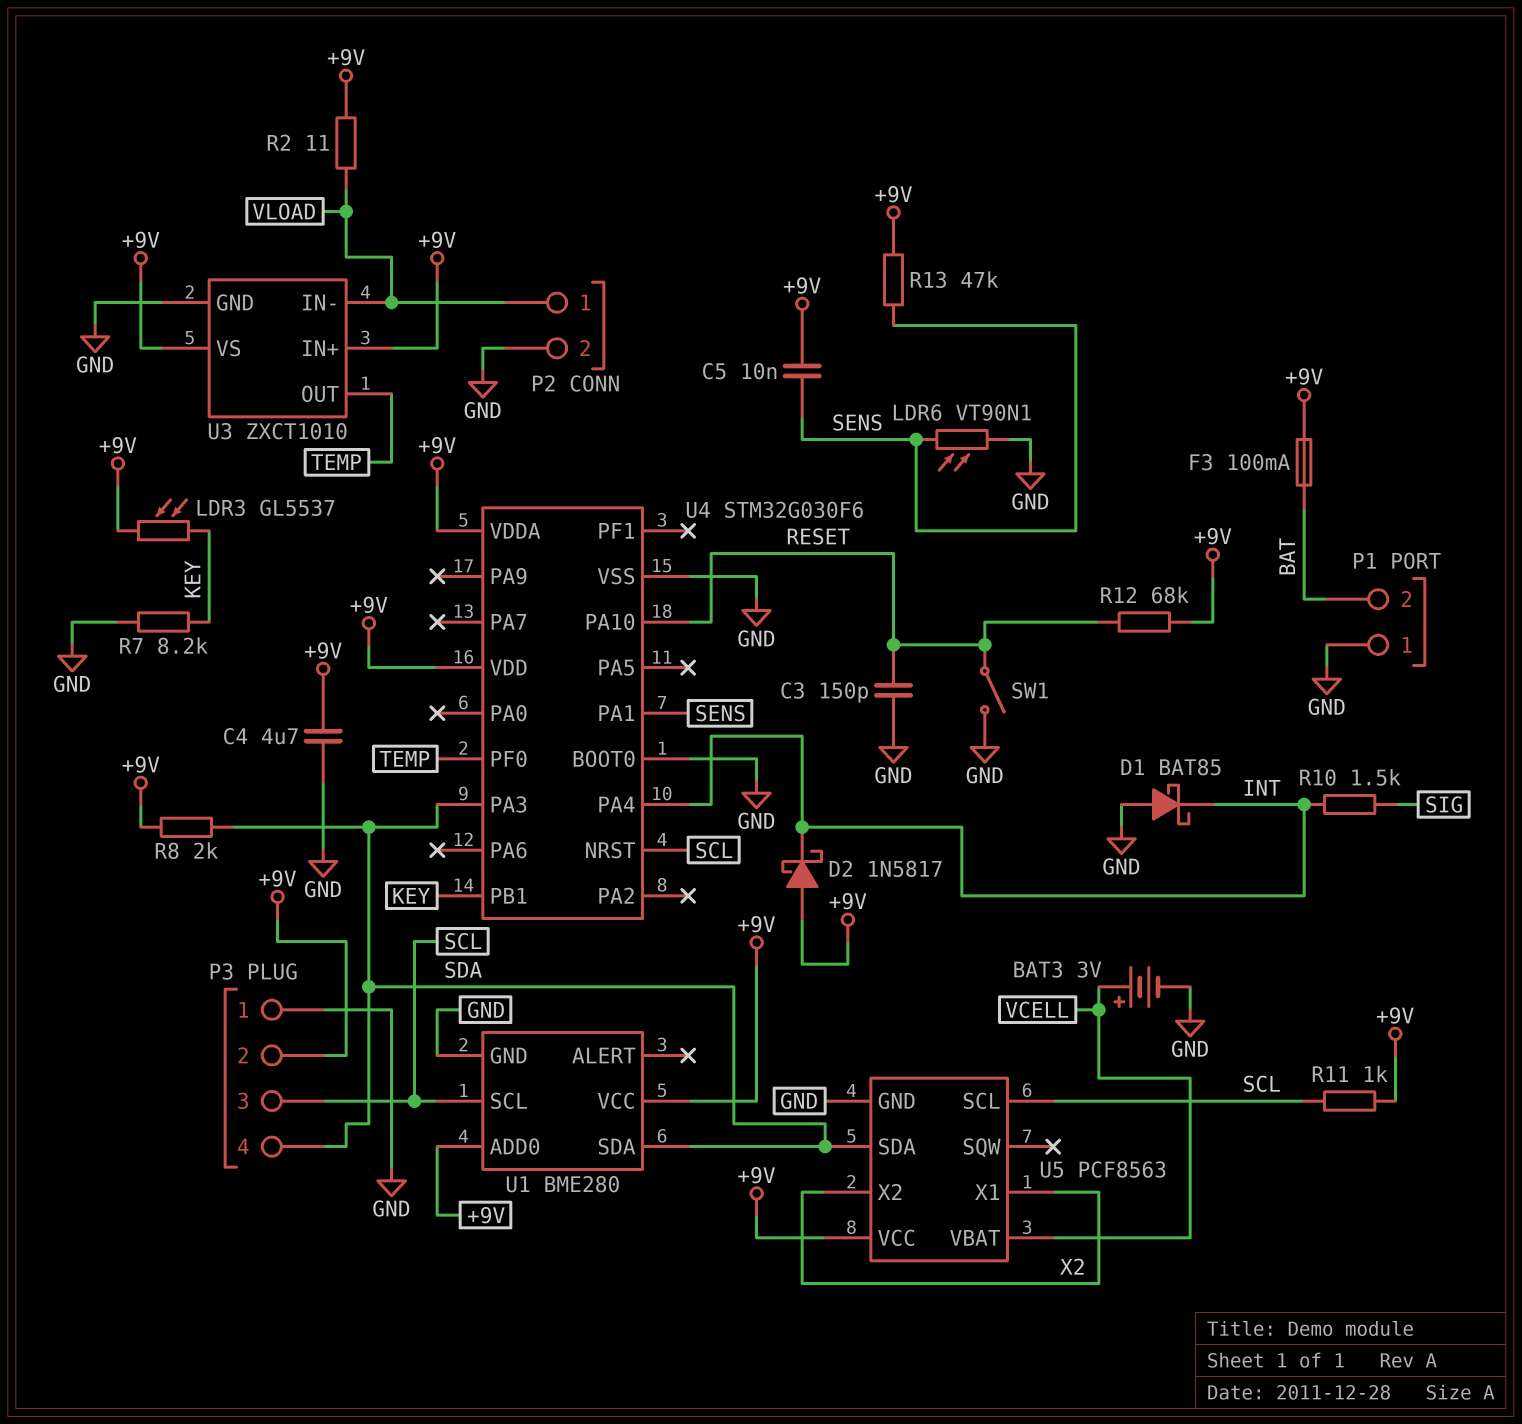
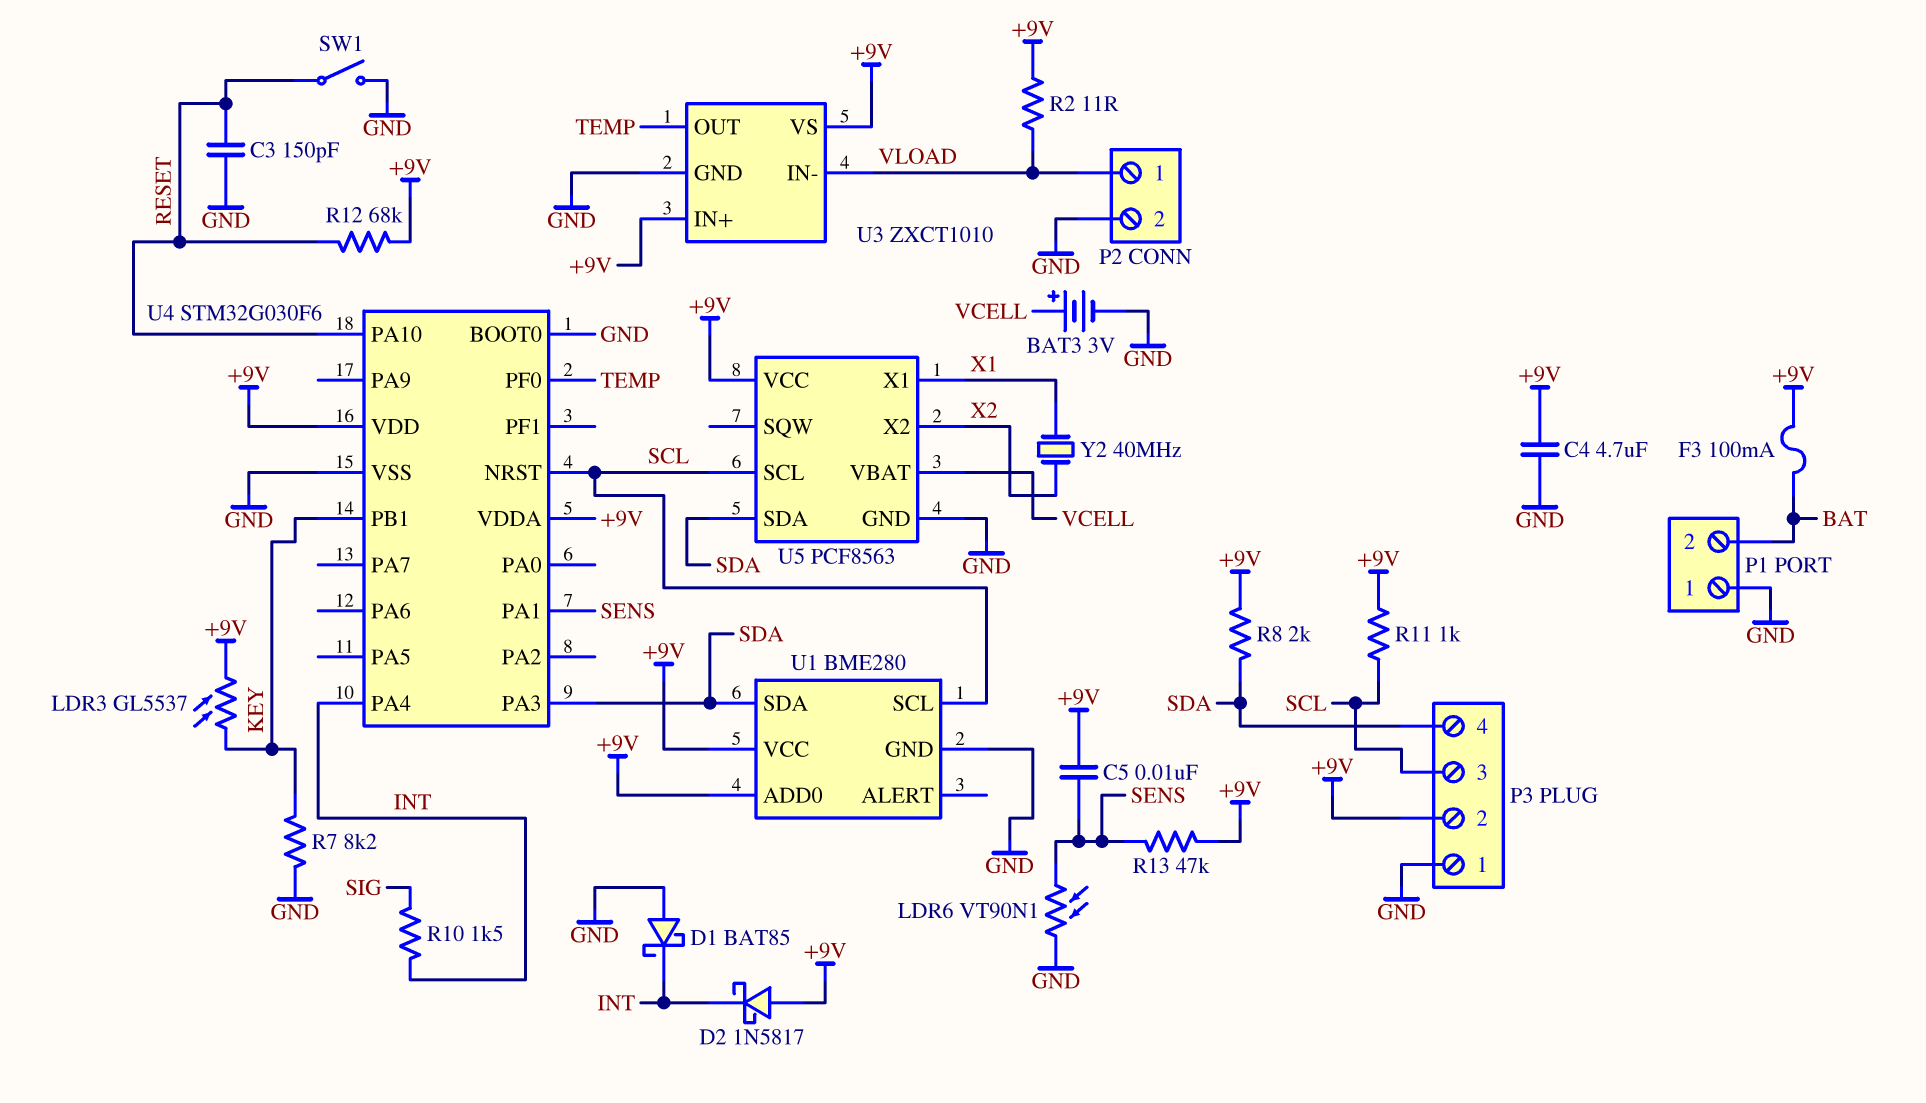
U5 pin X1: X2 -> X1
Y2: none -> 40MHz (X1, X2)

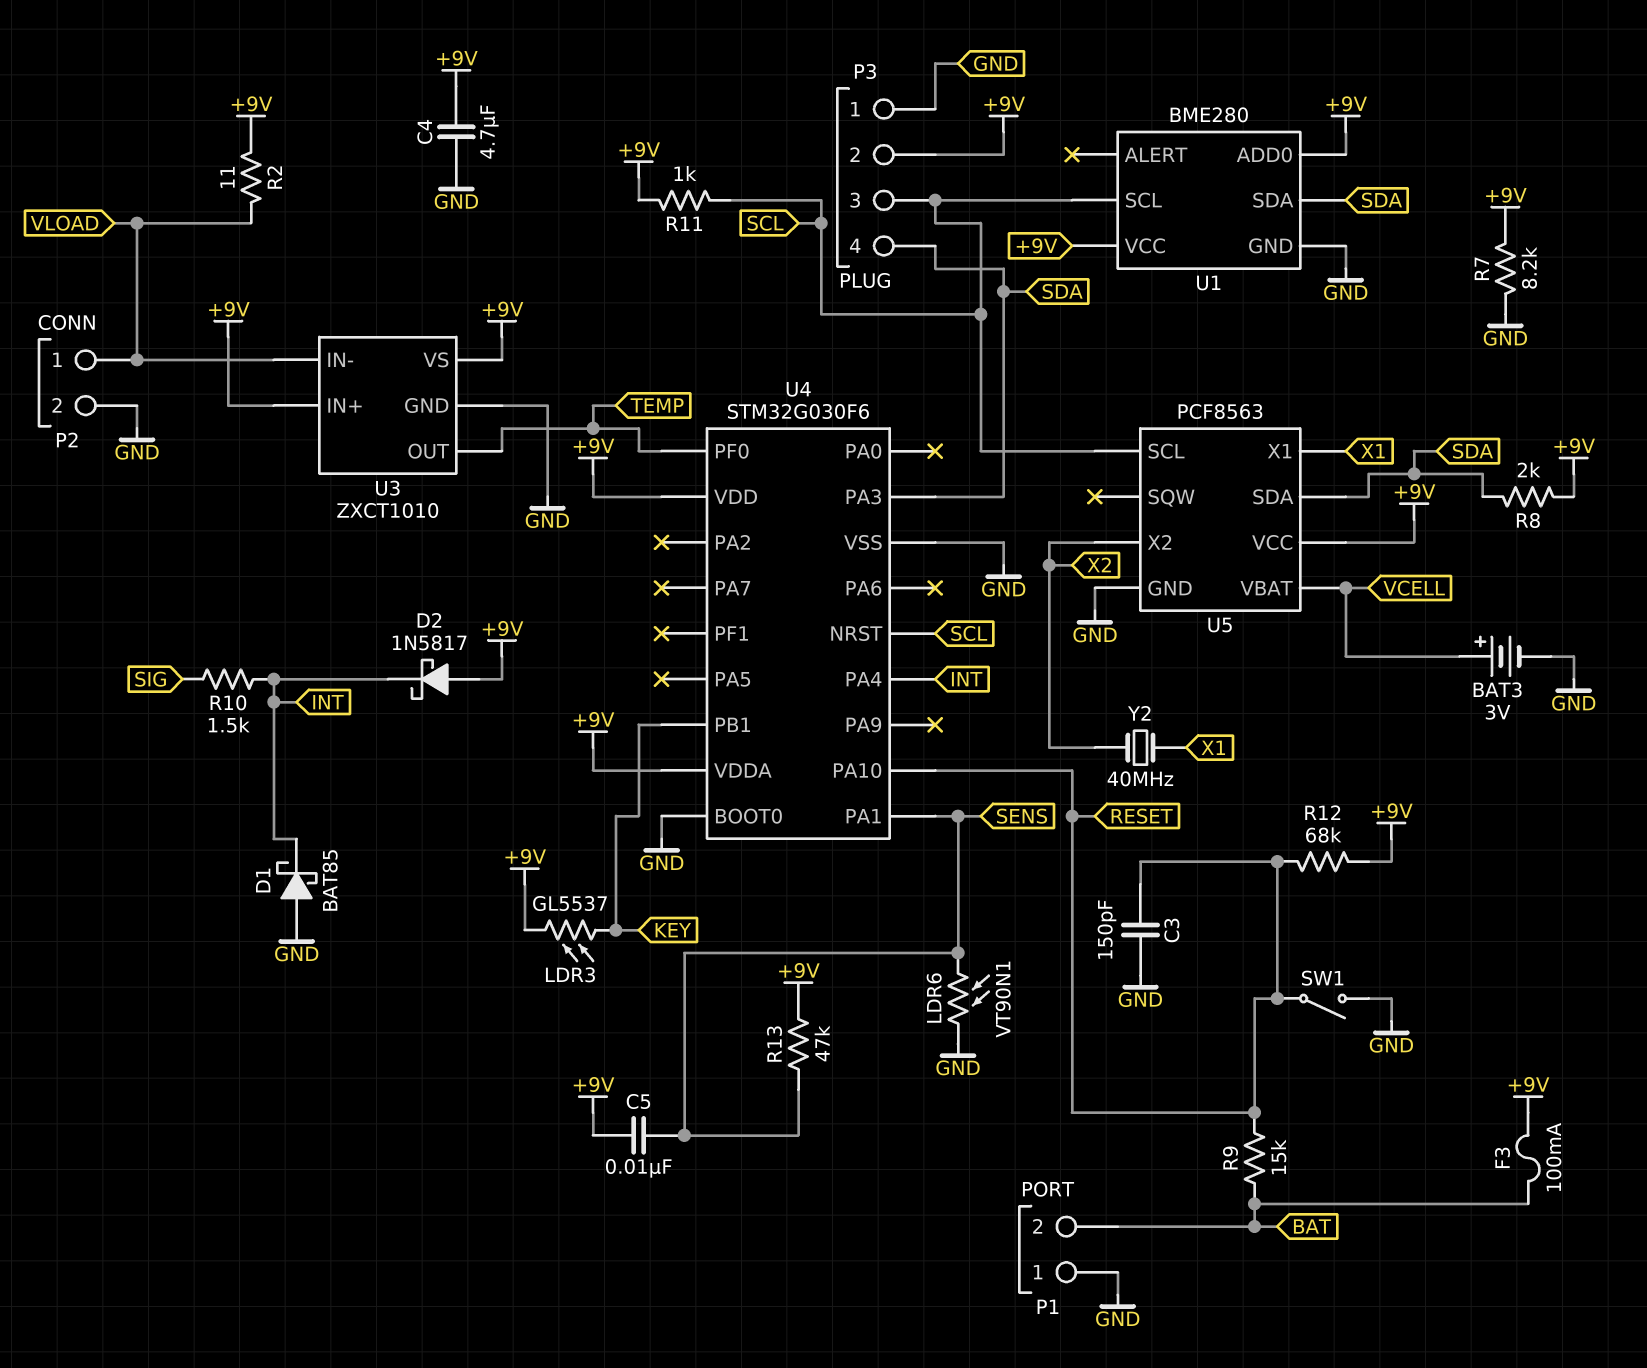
R7: 8.2k (GND, KEY) -> 8.2k (+9V, GND)
R9: none -> 15k (BAT, RESET)

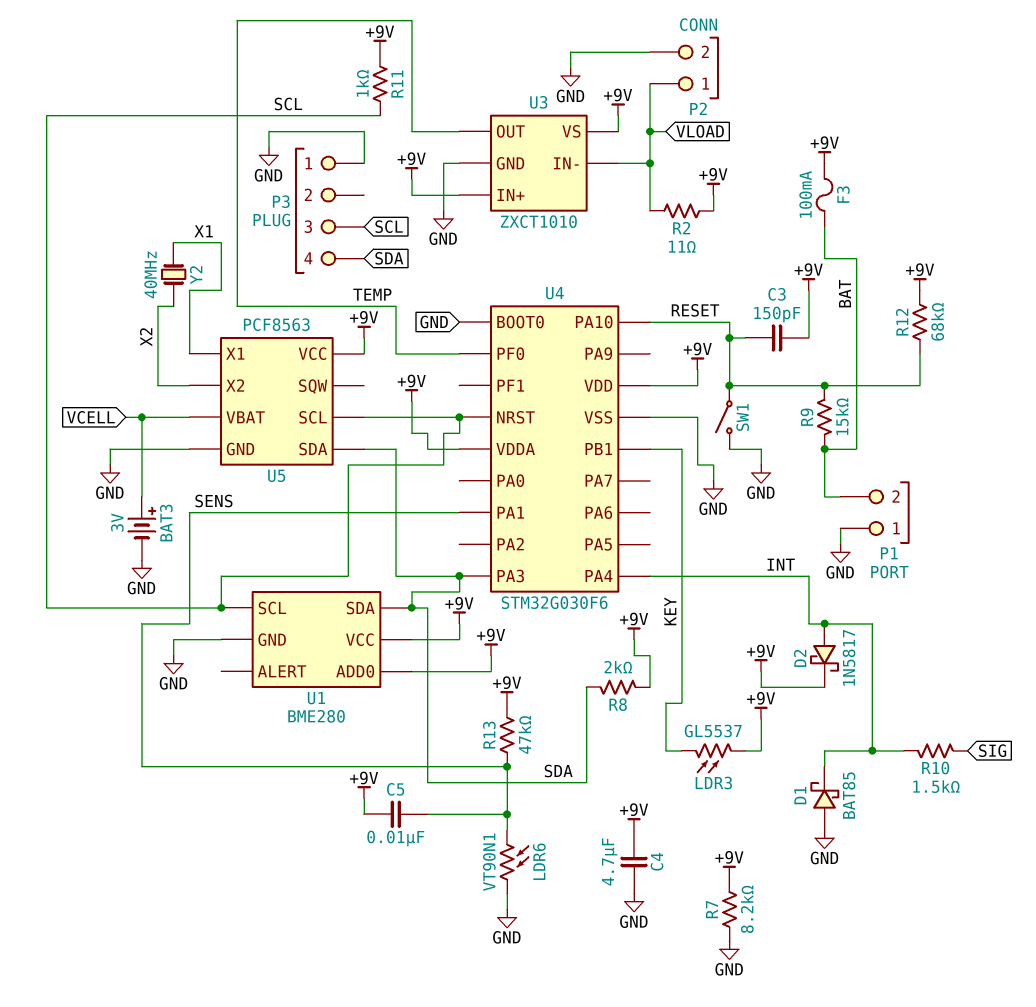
C3: 150pF (GND, RESET) -> 150pF (+9V, RESET)
D2: schottky 1N5817 (A +9V, K INT) -> schottky 1N5817 (A INT, K +9V)
P3 pin 2: +9V -> none

